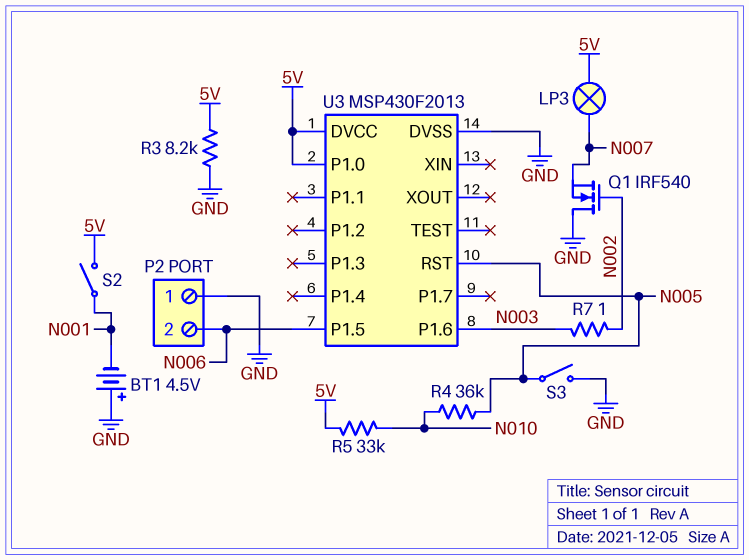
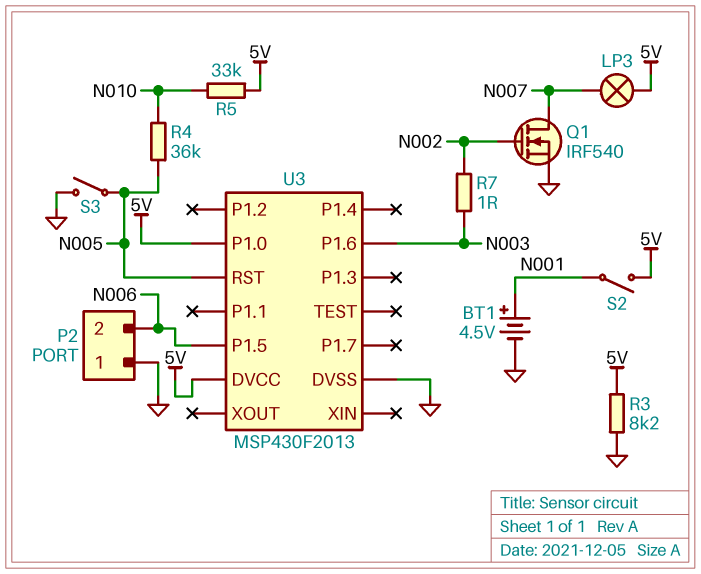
BT1: 4.5V (plus GND, minus N001) -> 4.5V (plus N001, minus GND)
Q1: NMOS IRF540 (G N002, D GND, S N007) -> NMOS IRF540 (G N002, D N007, S GND)

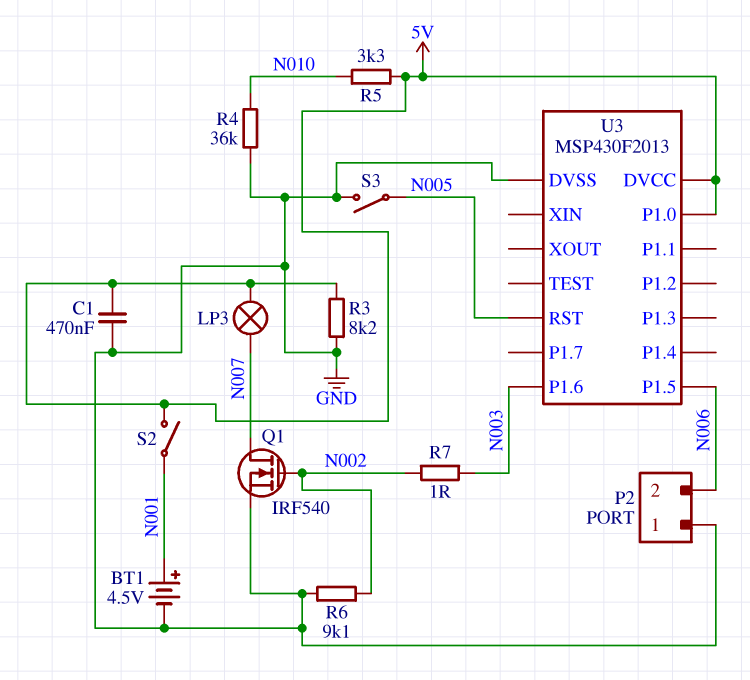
C1: none -> 470nF (5V, GND)
R4: 36k (N005, N010) -> 36k (GND, N010)
R5: 33k (5V, N010) -> 3.3k (5V, N010)
R6: none -> 9.1k (GND, N002)

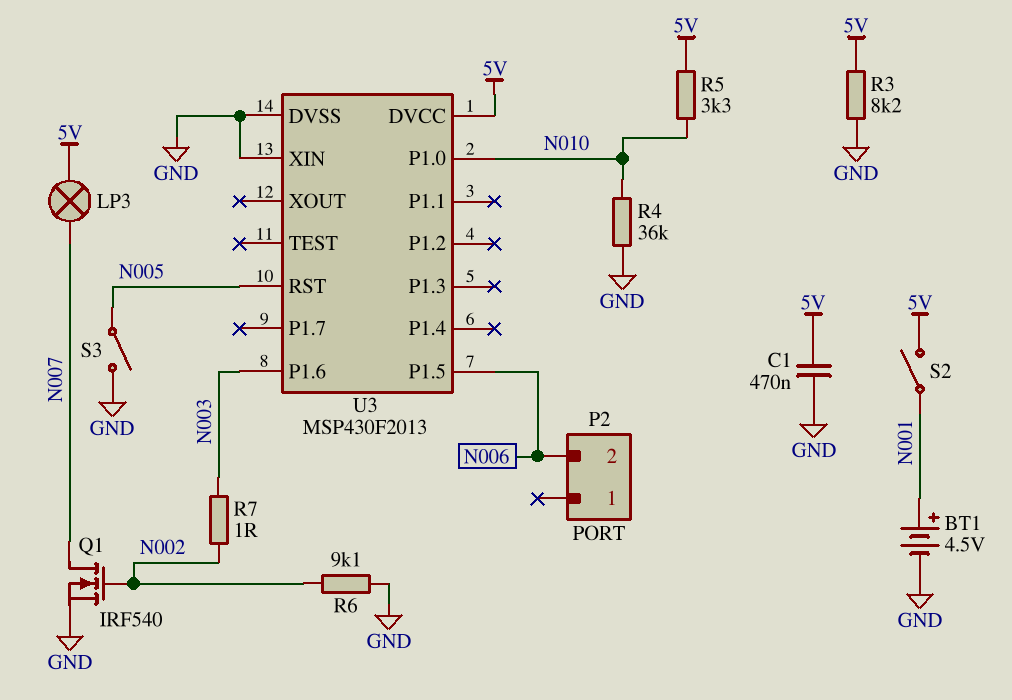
P2 pin 1: GND -> none
U3 pin P1.0: 5V -> N010
U3 pin XIN: none -> GND

